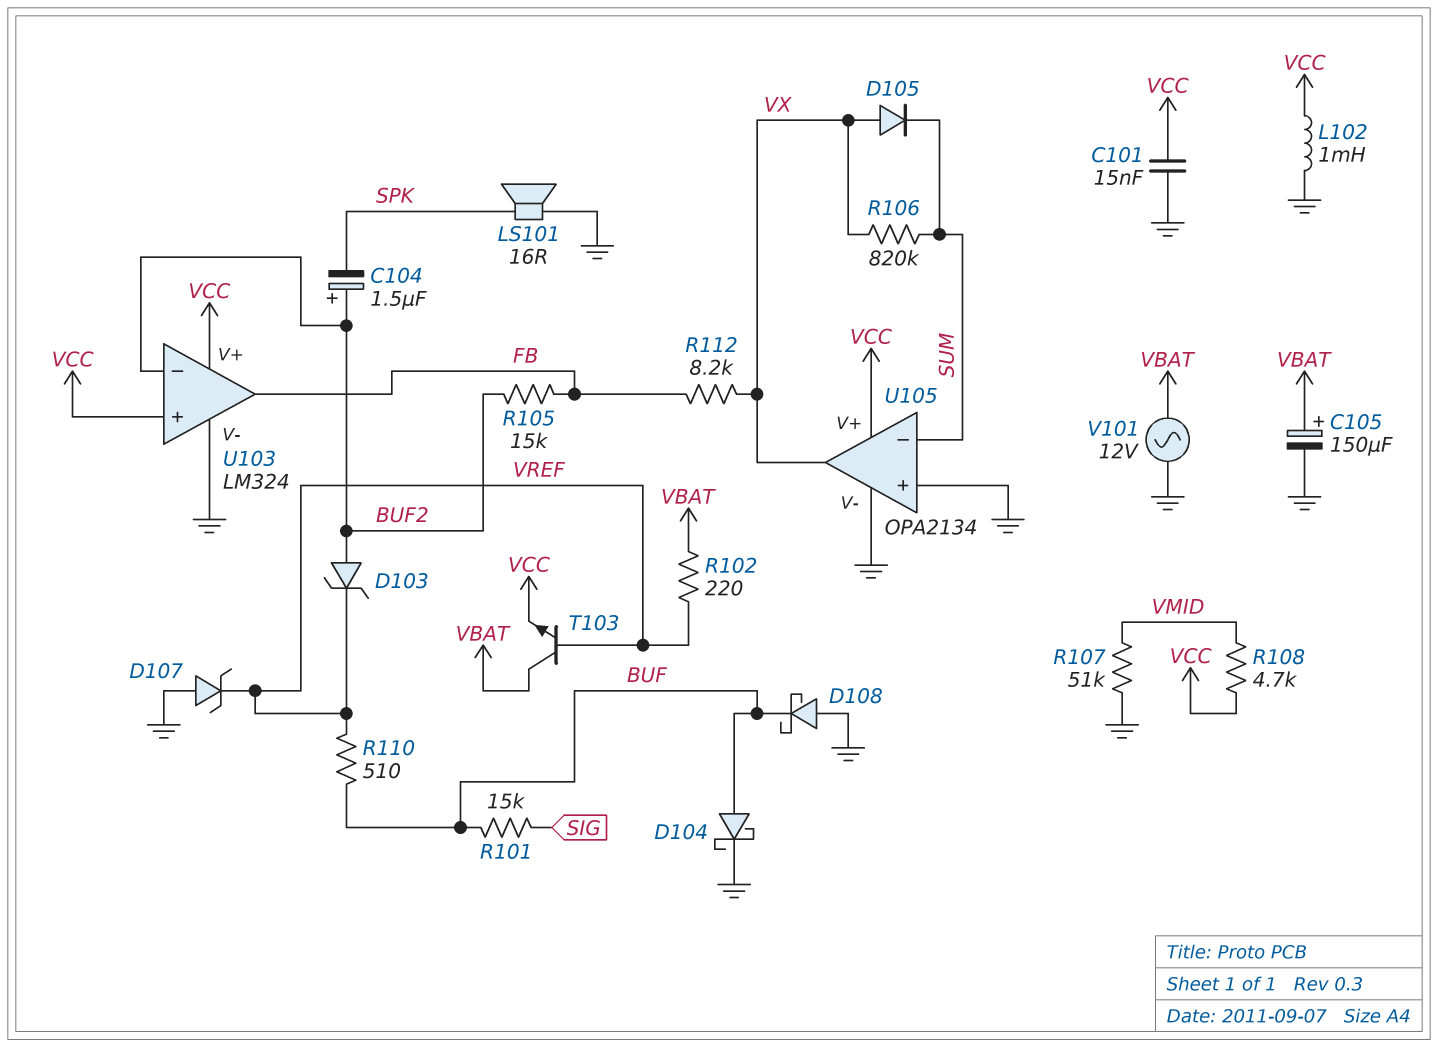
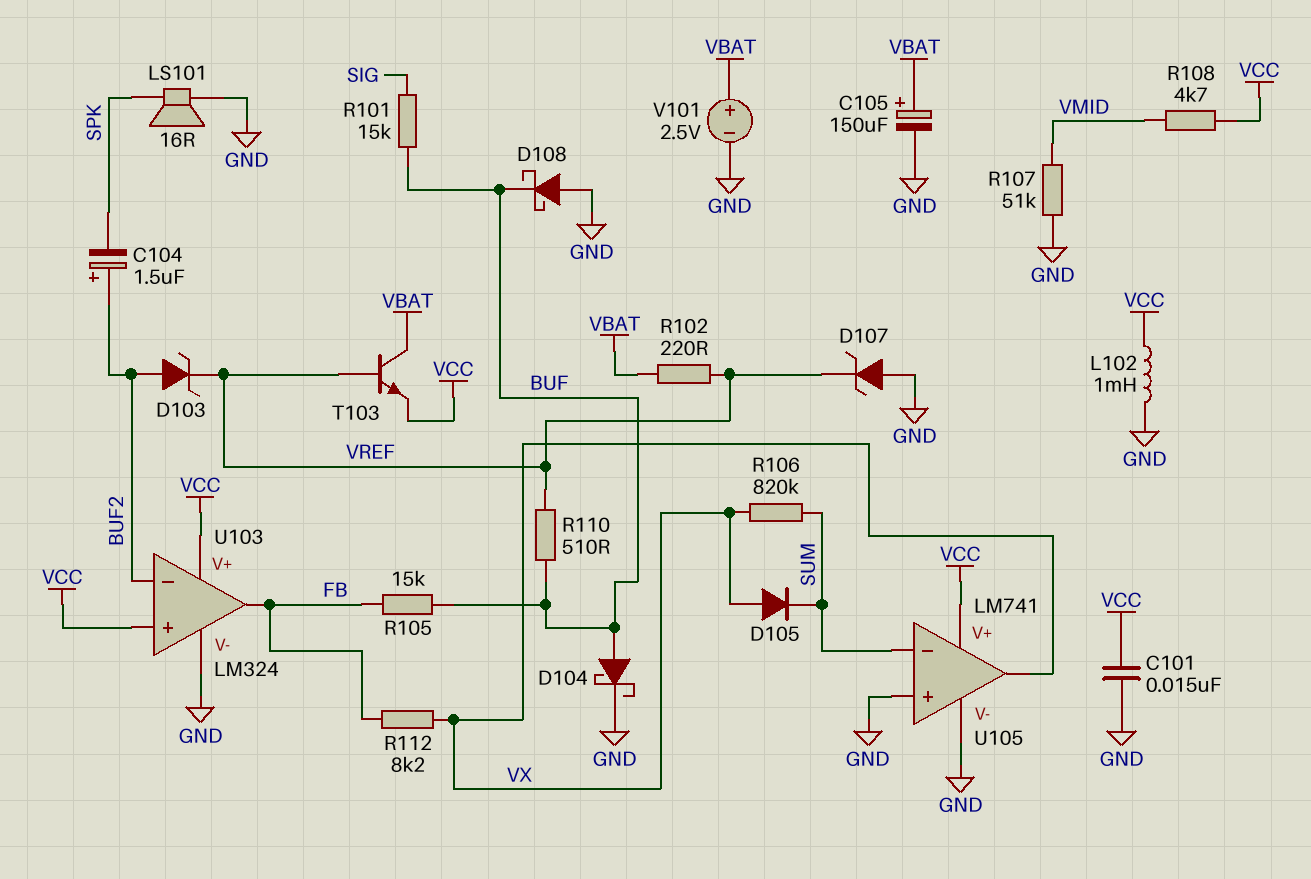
R105: 15k (BUF2, FB) -> 15k (BUF, FB)
U105: OPA2134 -> LM741
V101: AC 12V (GND, VBAT) -> 2.5V (plus VBAT, minus GND)

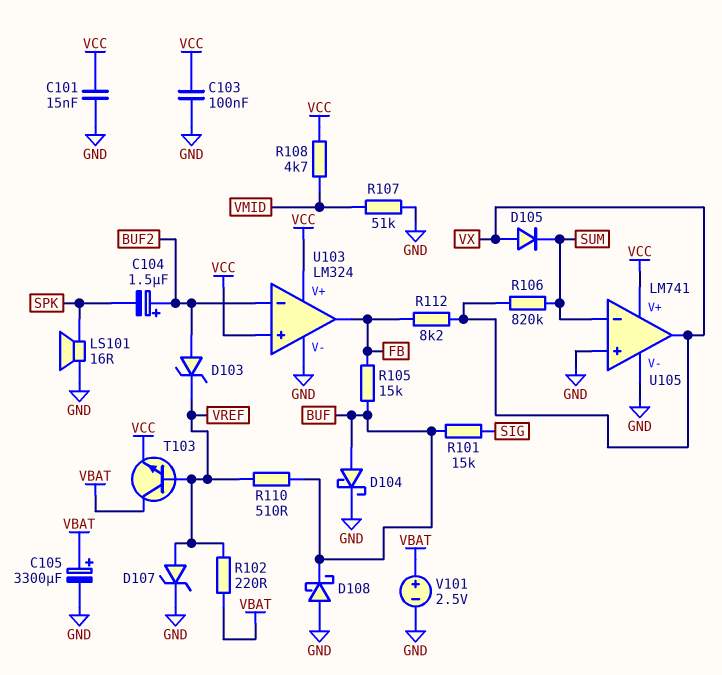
C103: none -> 100nF (GND, VCC)
C105: 150uF (plus VBAT, minus GND) -> 3300uF (plus VBAT, minus GND)
D107: zener (A GND, K VREF) -> zener (A VREF, K GND)
L102: 1mH (GND, VCC) -> none

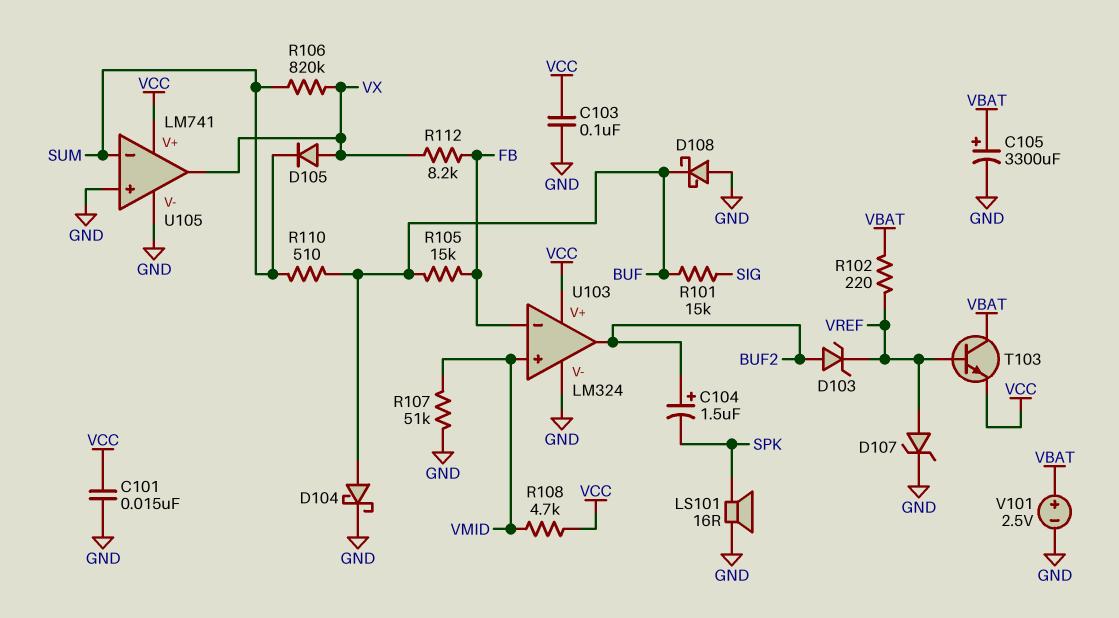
R110: 510 (BUF, VREF) -> 510 (BUF, SUM)
U103 pin in+: VCC -> VMID
U103 pin in-: BUF2 -> FB
U103 pin out: FB -> BUF2

